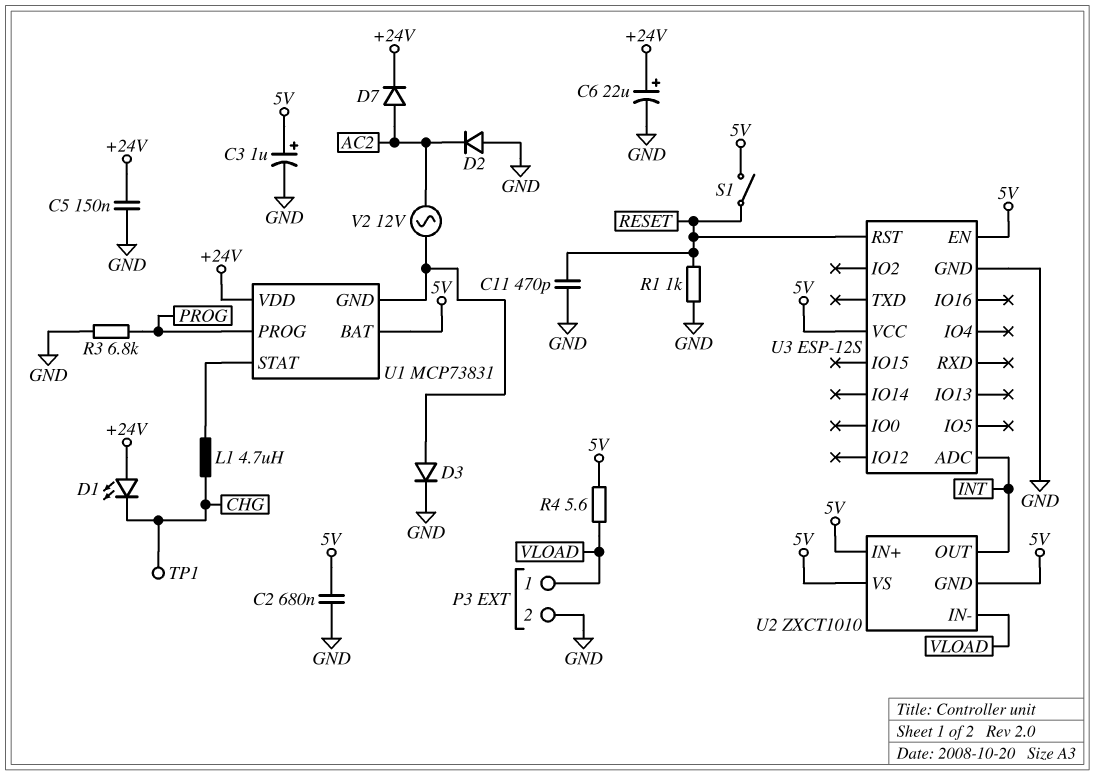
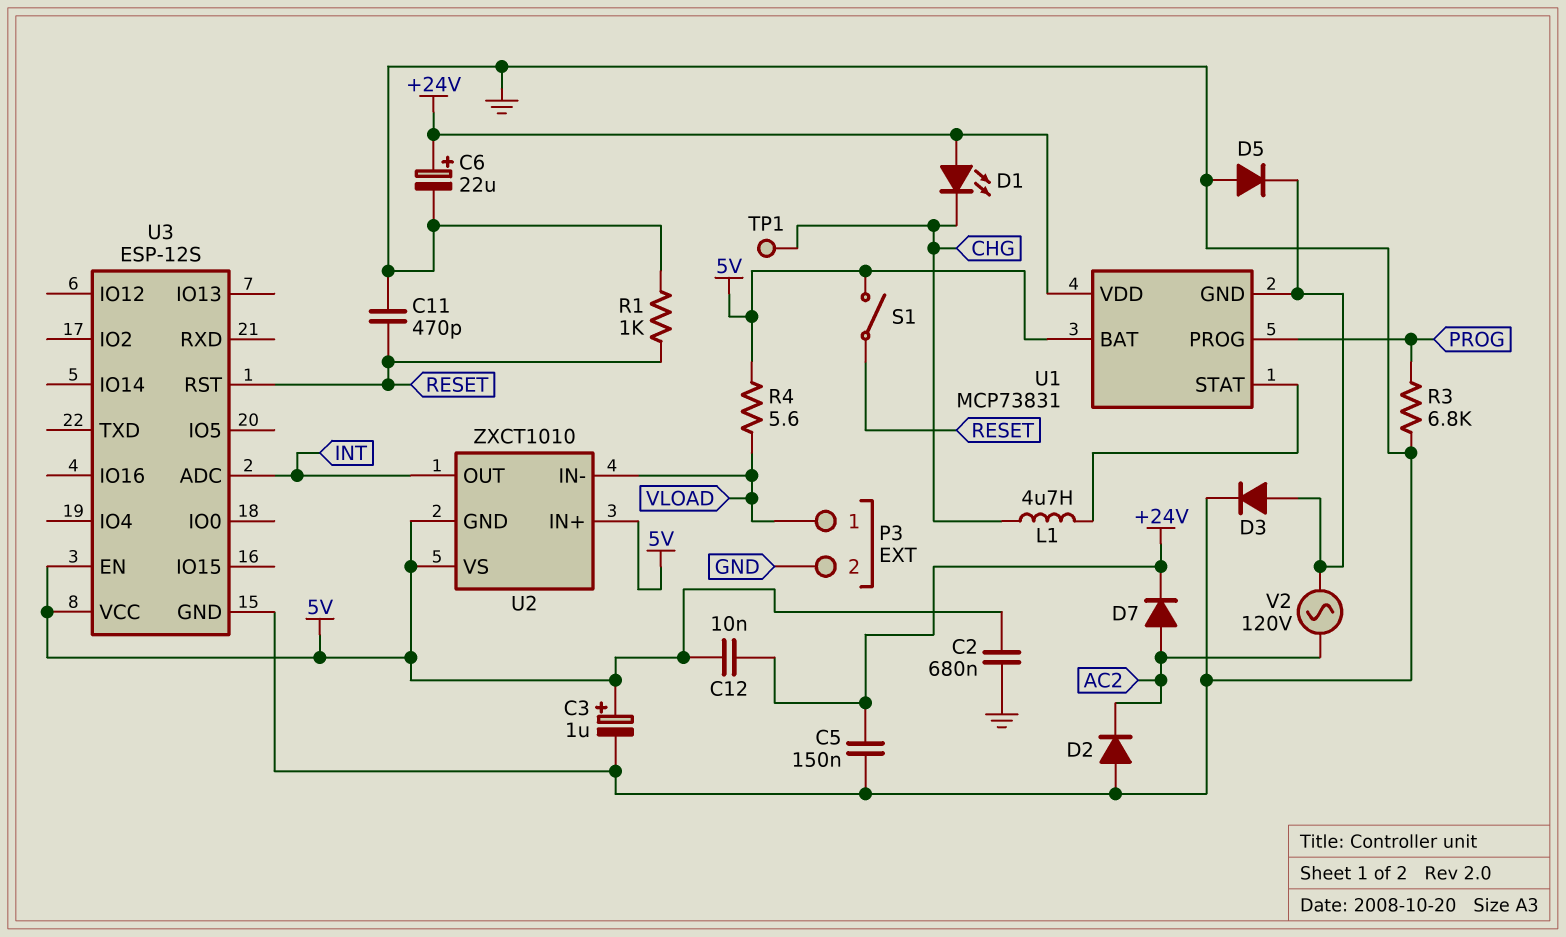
C12: none -> 10nF (+24V, 5V)
D5: none -> diode (A GND, K U1/GND)
V2: AC 12V (AC2, U1/GND) -> AC 120V (AC2, U1/GND)

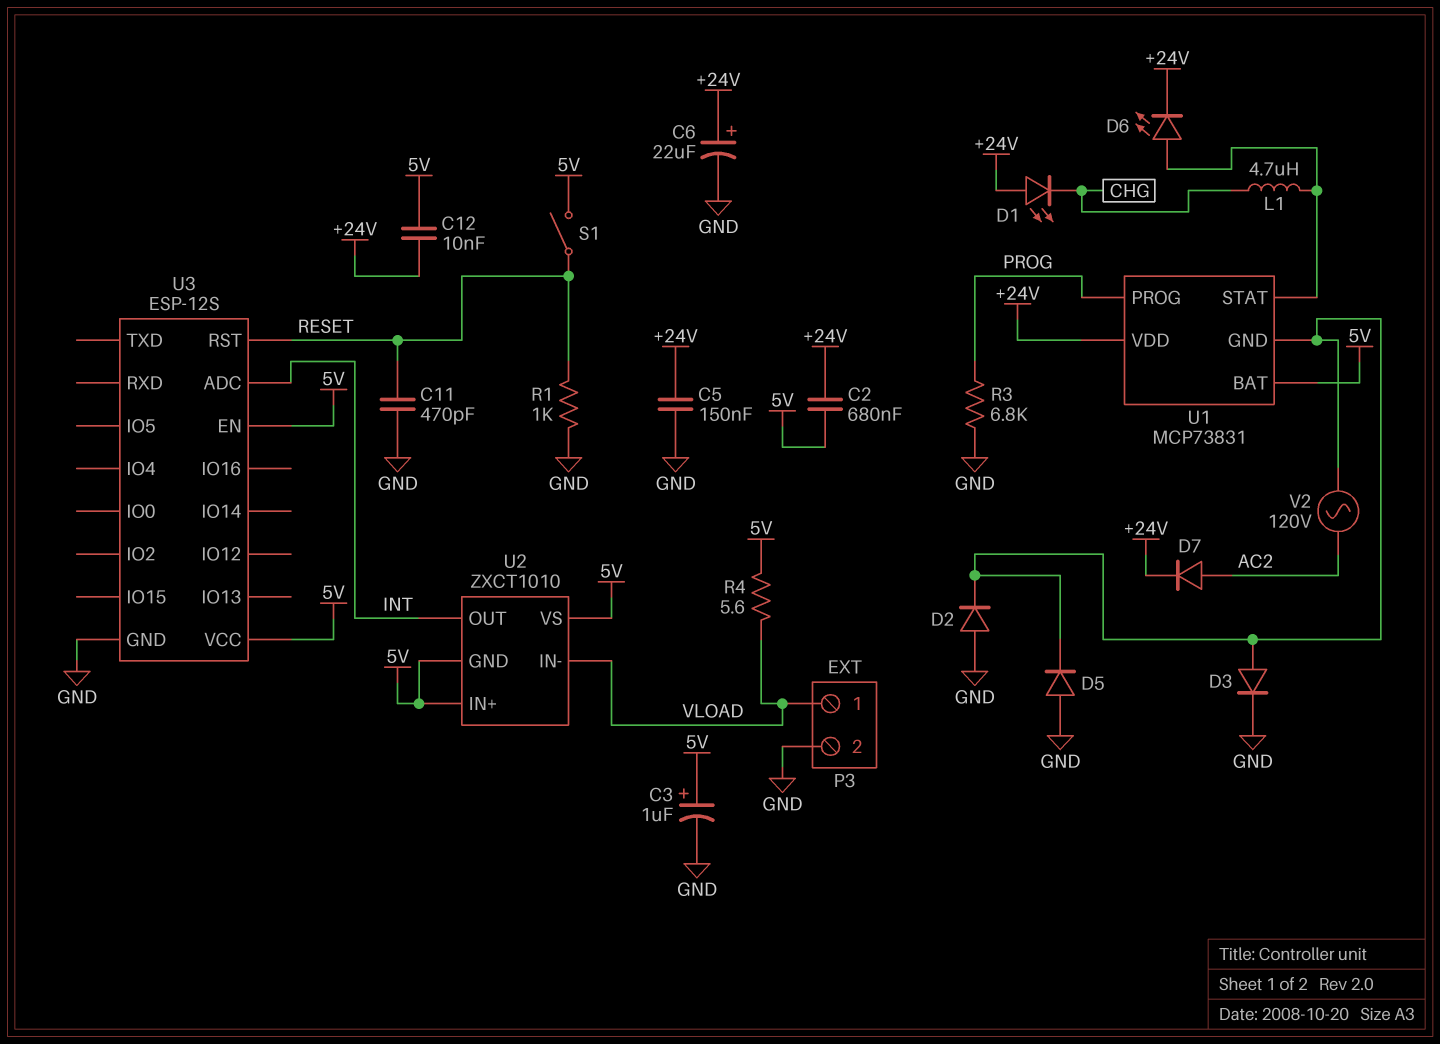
C2: 680nF (5V, GND) -> 680nF (+24V, 5V)
D2: diode (A GND, K AC2) -> diode (A GND, K U1/GND)
D6: none -> LED (A U1/STAT, K +24V)
TP1: test point (CHG) -> none

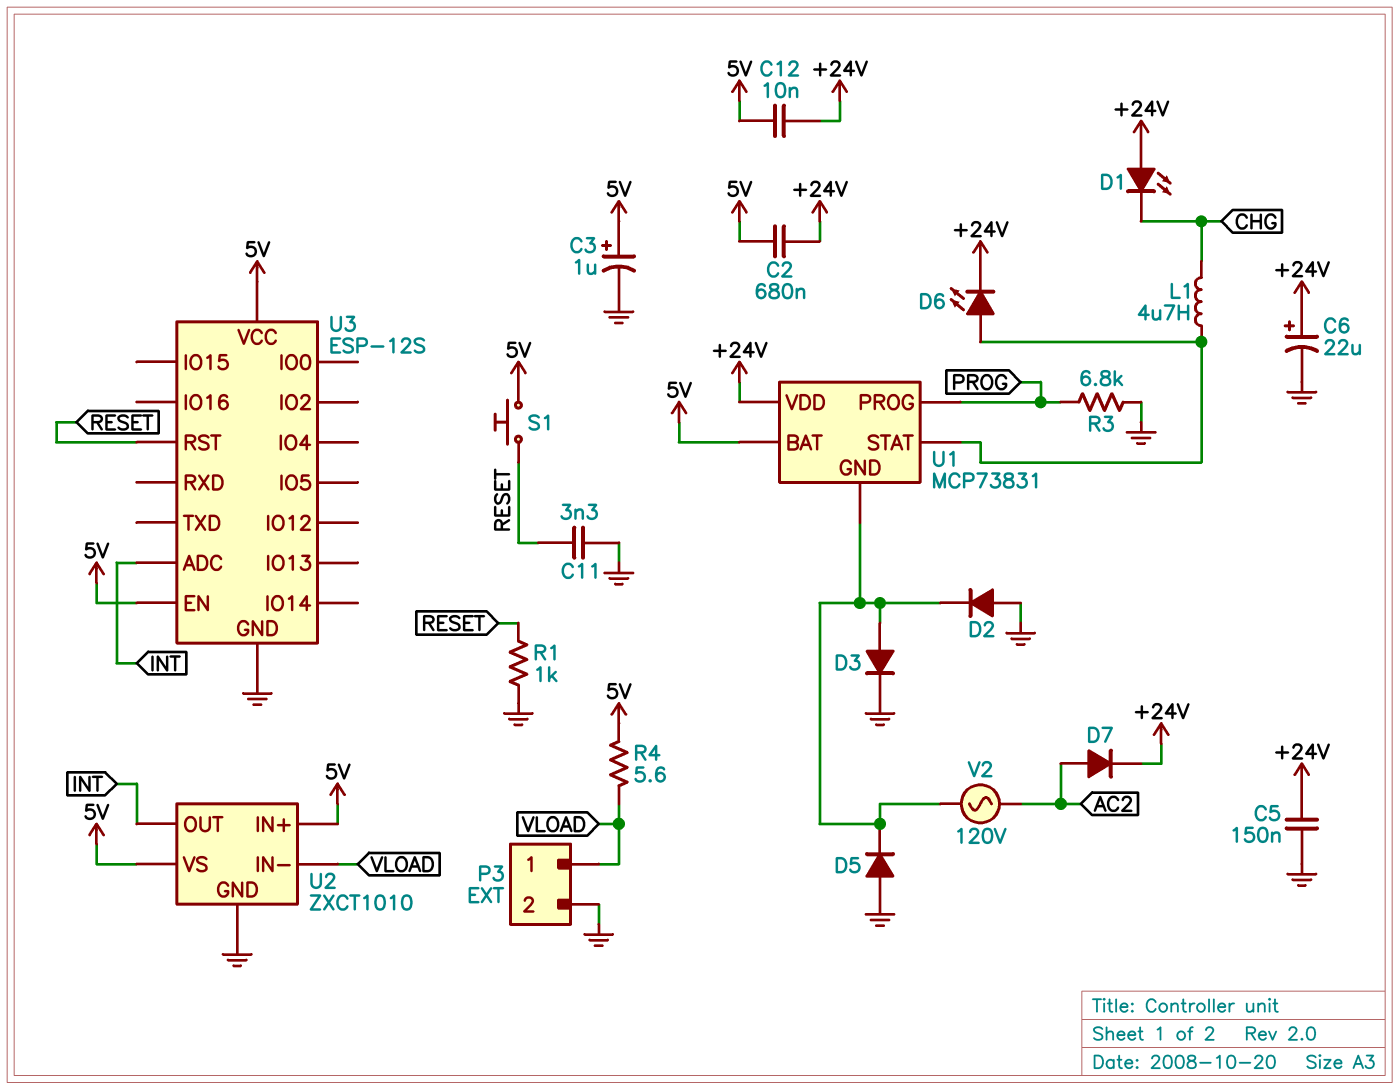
C11: 470pF (GND, RESET) -> 3.3nF (GND, RESET)
S1: switch (5V, RESET) -> button (5V, RESET)
U2 pin GND: 5V -> GND

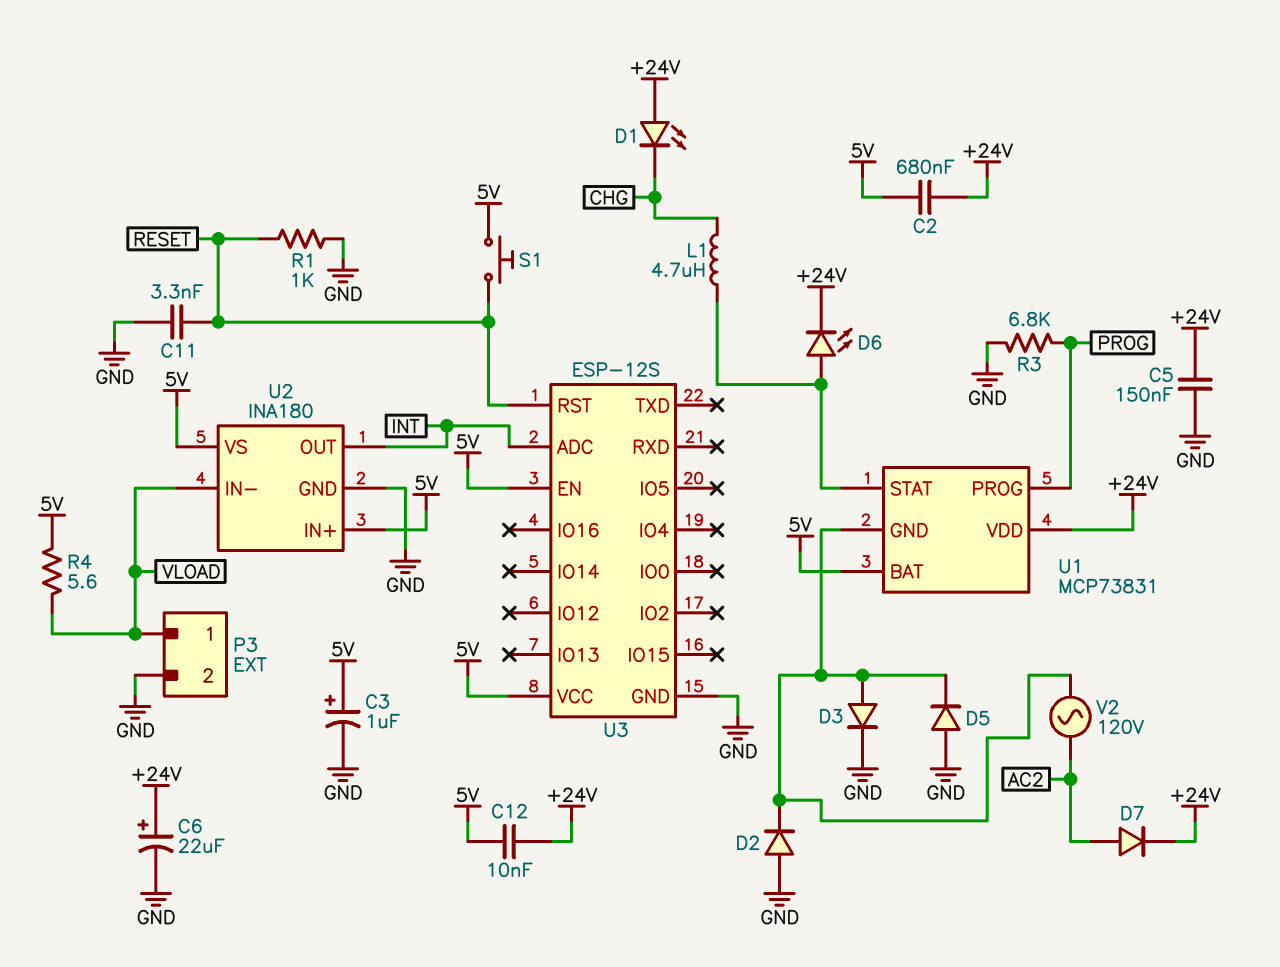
U2: ZXCT1010 -> INA180

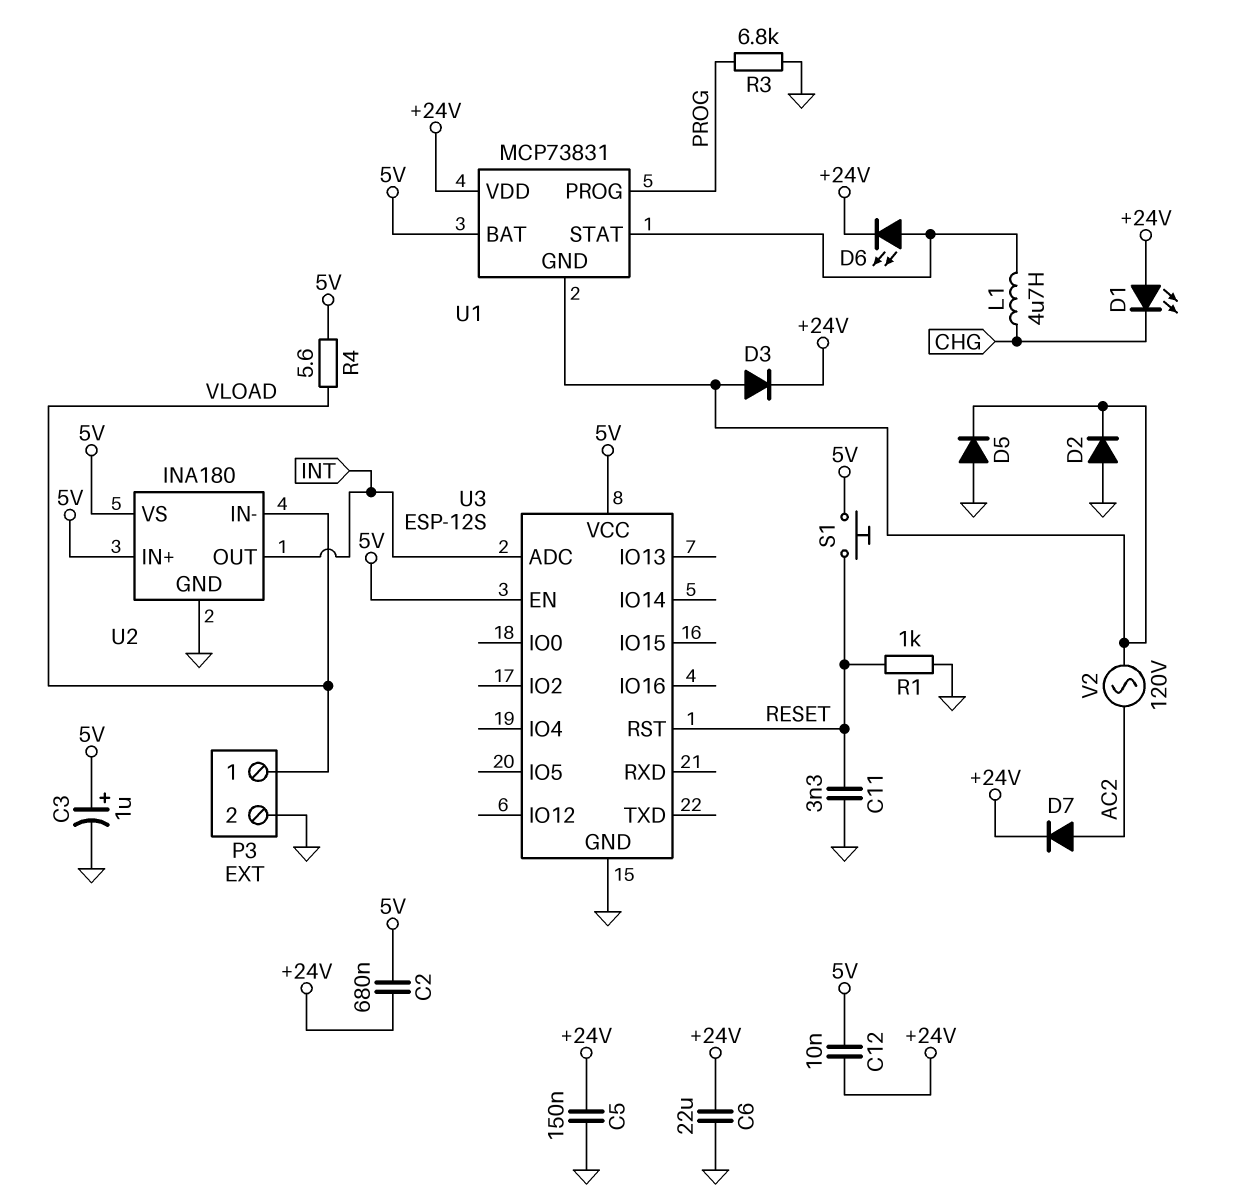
C6: 22uF (plus +24V, minus GND) -> 22uF (+24V, GND)
D3: diode (A U1/GND, K GND) -> diode (A U1/GND, K +24V)

